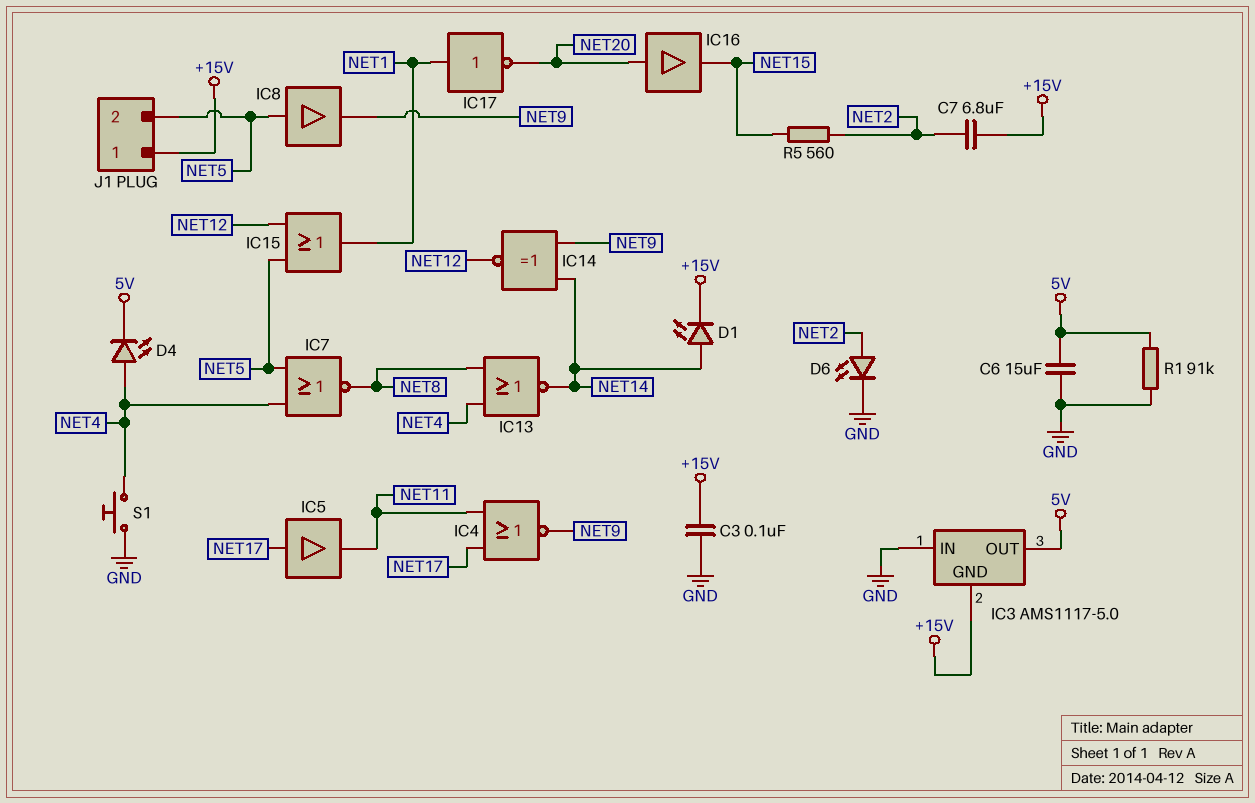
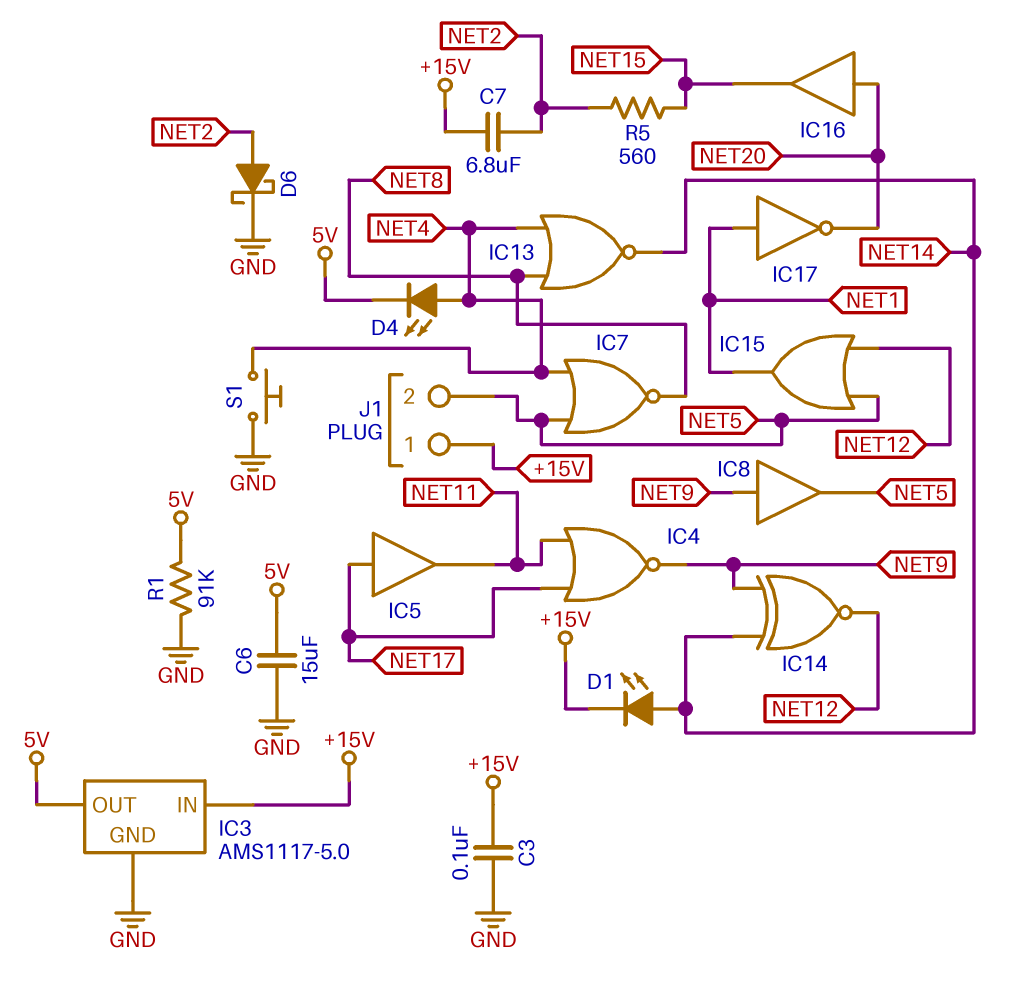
D6: LED (A NET2, K GND) -> schottky (A NET2, K GND)
IC3 pin GND: +15V -> GND
IC3 pin IN: GND -> +15V
IC8: buffer (in NET5, out NET9) -> buffer (in NET9, out NET5)

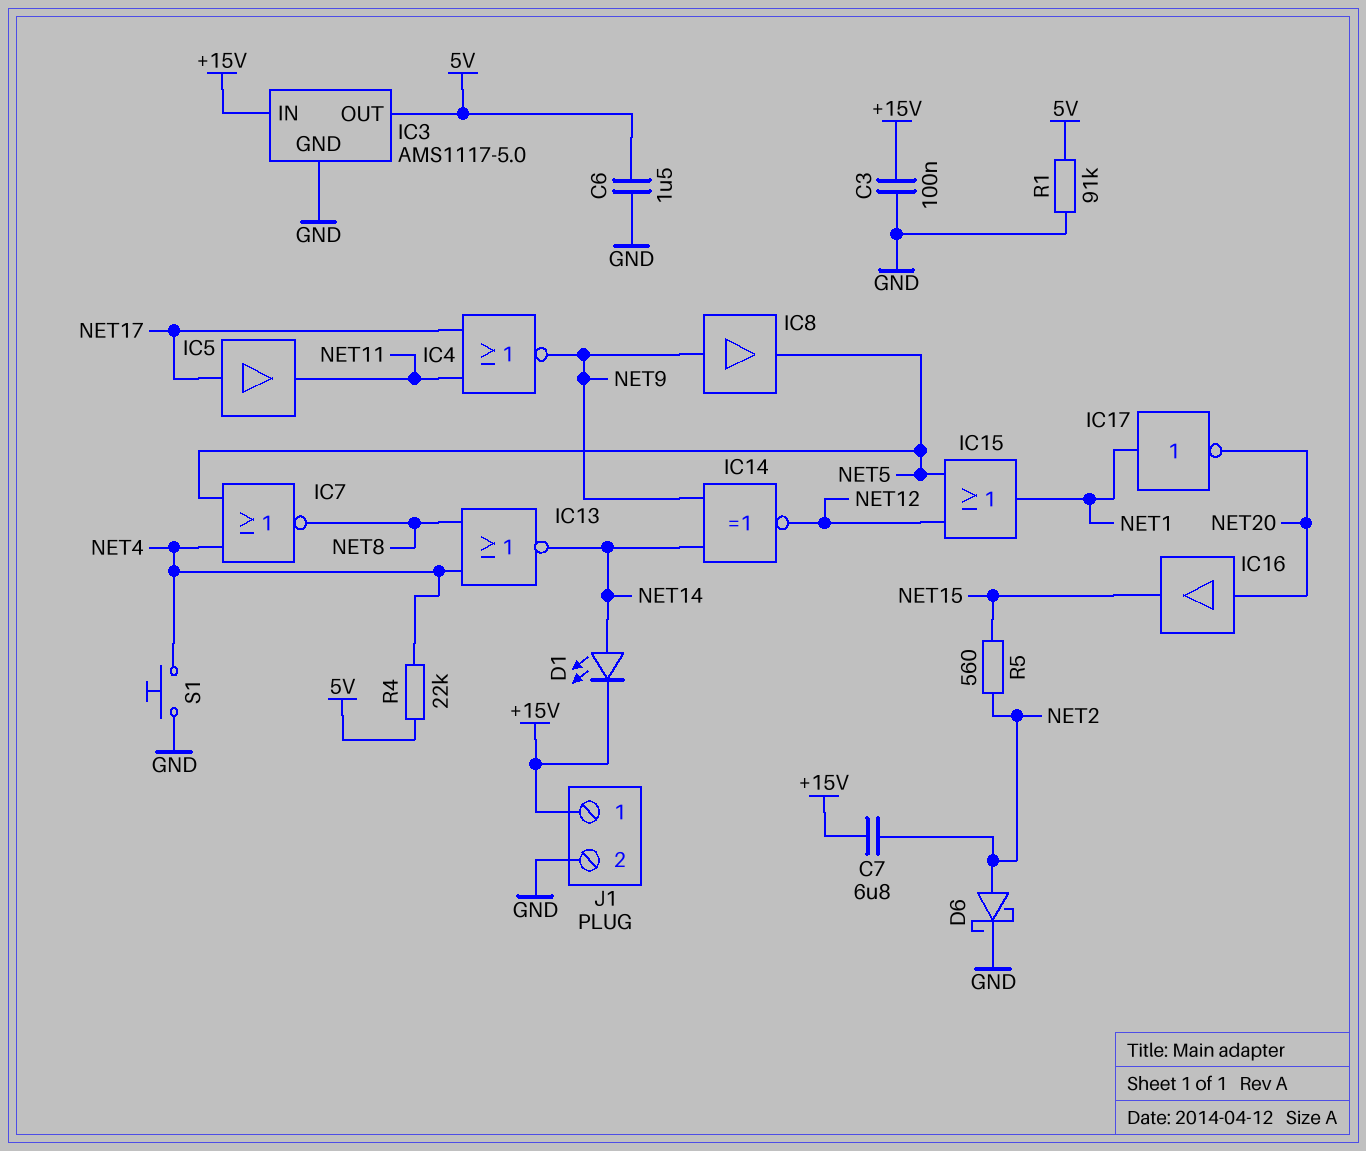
C6: 15uF (5V, GND) -> 1.5uF (5V, GND)
D4: LED (A NET4, K 5V) -> none
J1 pin 2: NET5 -> GND
R4: none -> 22k (5V, NET4)

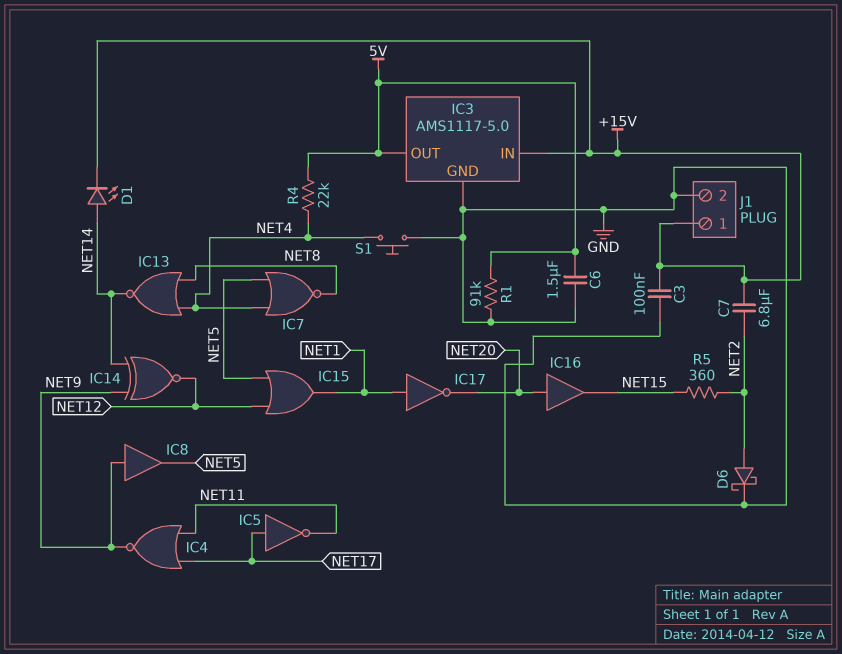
IC5: buffer (in NET17, out NET11) -> NOT (in NET17, out NET11)
R5: 560 (NET2, NET15) -> 360 (NET2, NET15)

